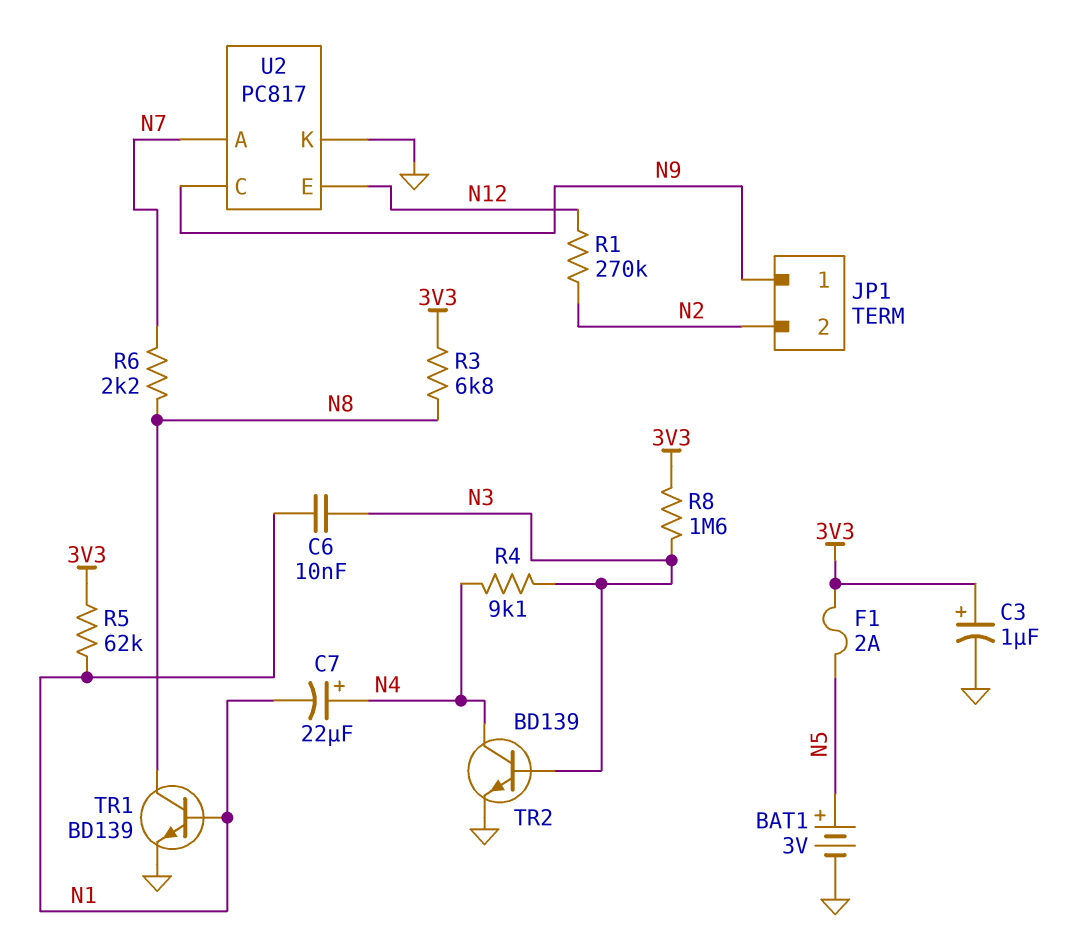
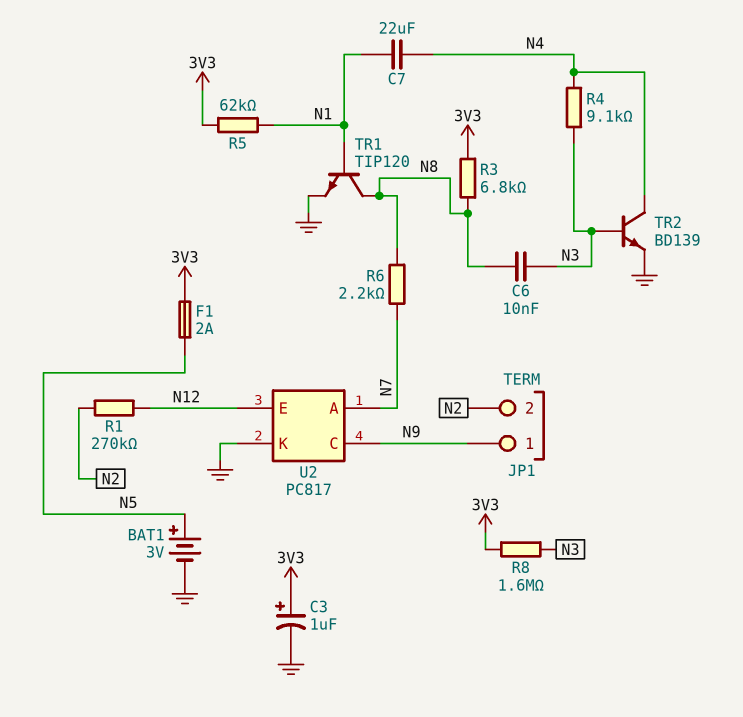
C6: 10nF (N1, N3) -> 10nF (N3, N8)
C7: 22uF (plus N4, minus N1) -> 22uF (N1, N4)
TR1: NPN BD139 (B N1, C N8, E GND) -> NPN TIP120 (B N1, C N8, E GND)

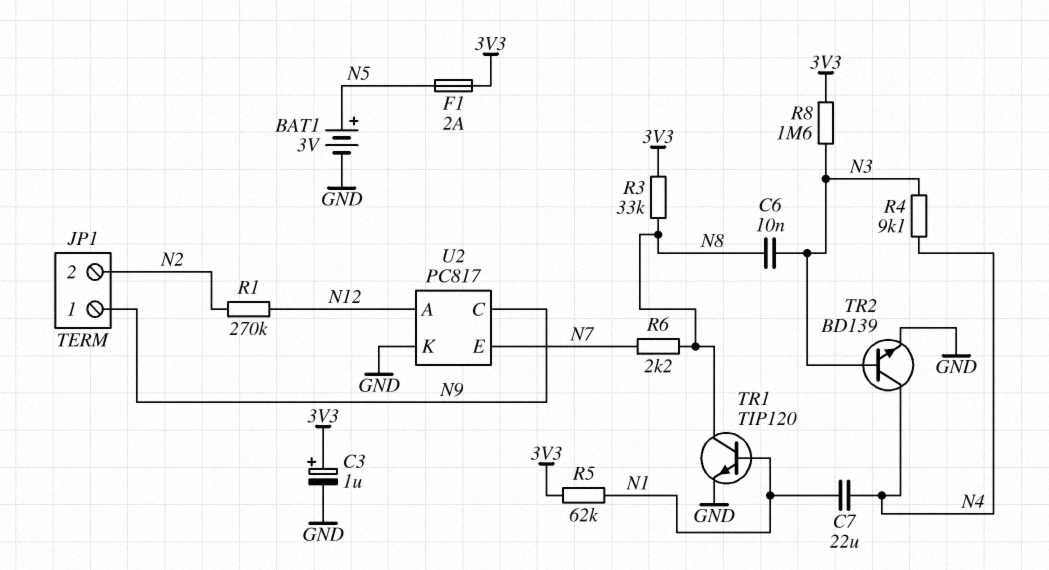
R3: 6.8k (3V3, N8) -> 33k (3V3, N8)
U2 pin A: N7 -> N12
U2 pin E: N12 -> N7

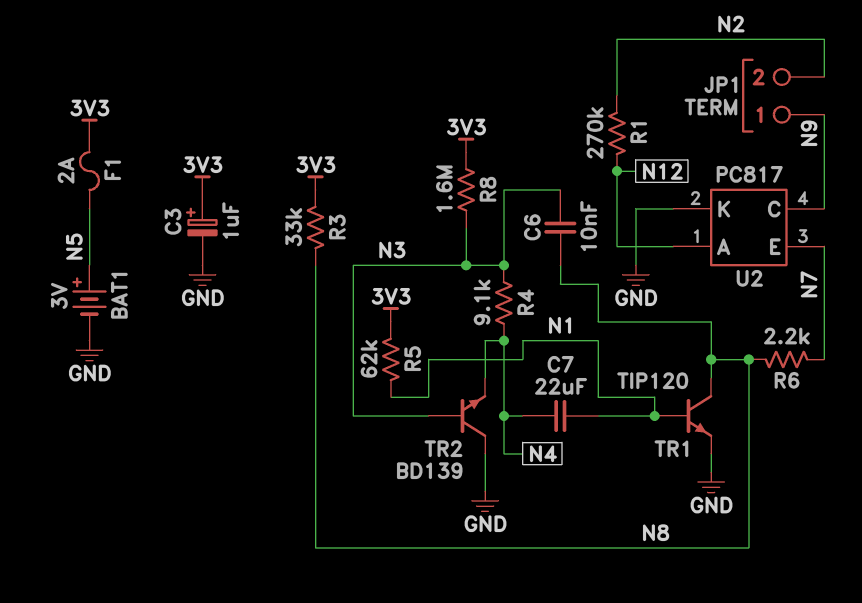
TR2: NPN BD139 (B N3, C N4, E GND) -> NPN BD139 (B N3, C GND, E N4)

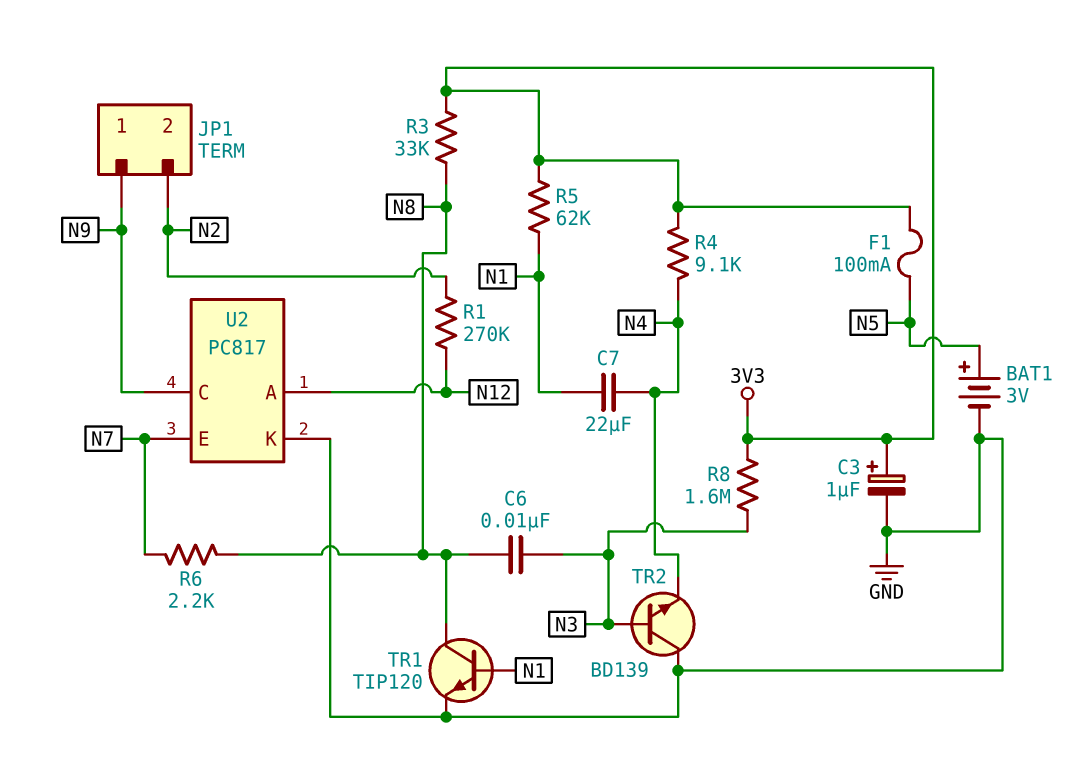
F1: 2A (3V3, N5) -> 100mA (3V3, N5)
R4: 9.1k (N3, N4) -> 9.1k (3V3, N4)

